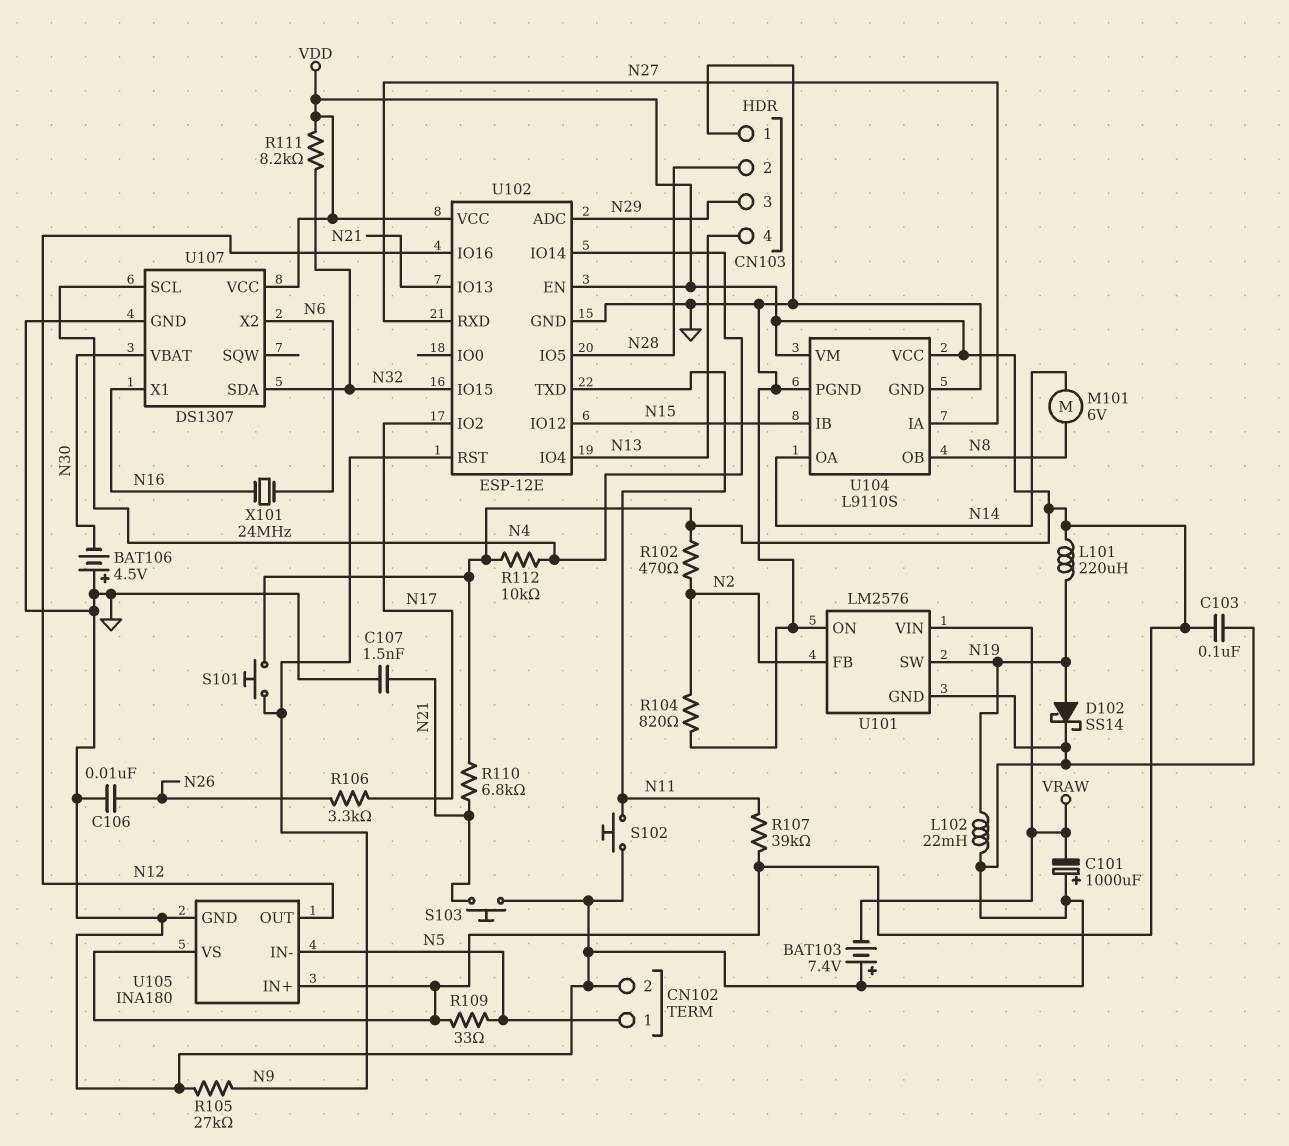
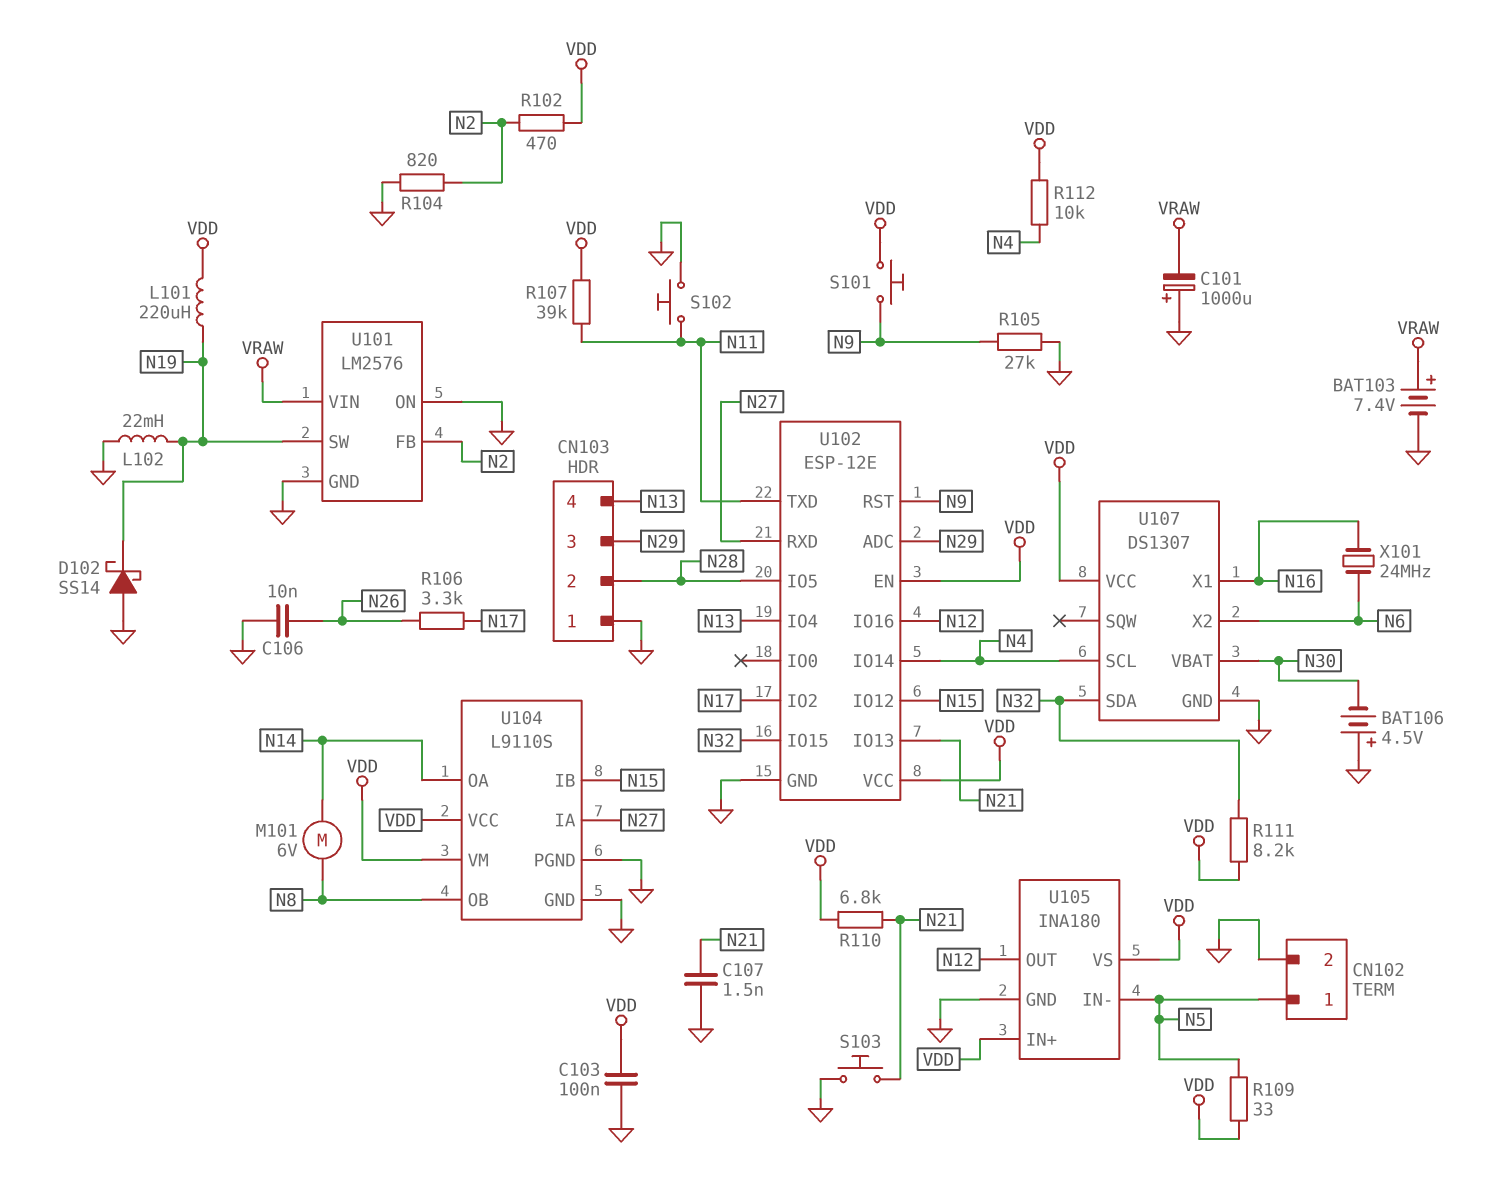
BAT103: 7.4V (plus GND, minus VRAW) -> 7.4V (plus VRAW, minus GND)
D102: schottky SS14 (A N19, K GND) -> schottky SS14 (A GND, K N19)

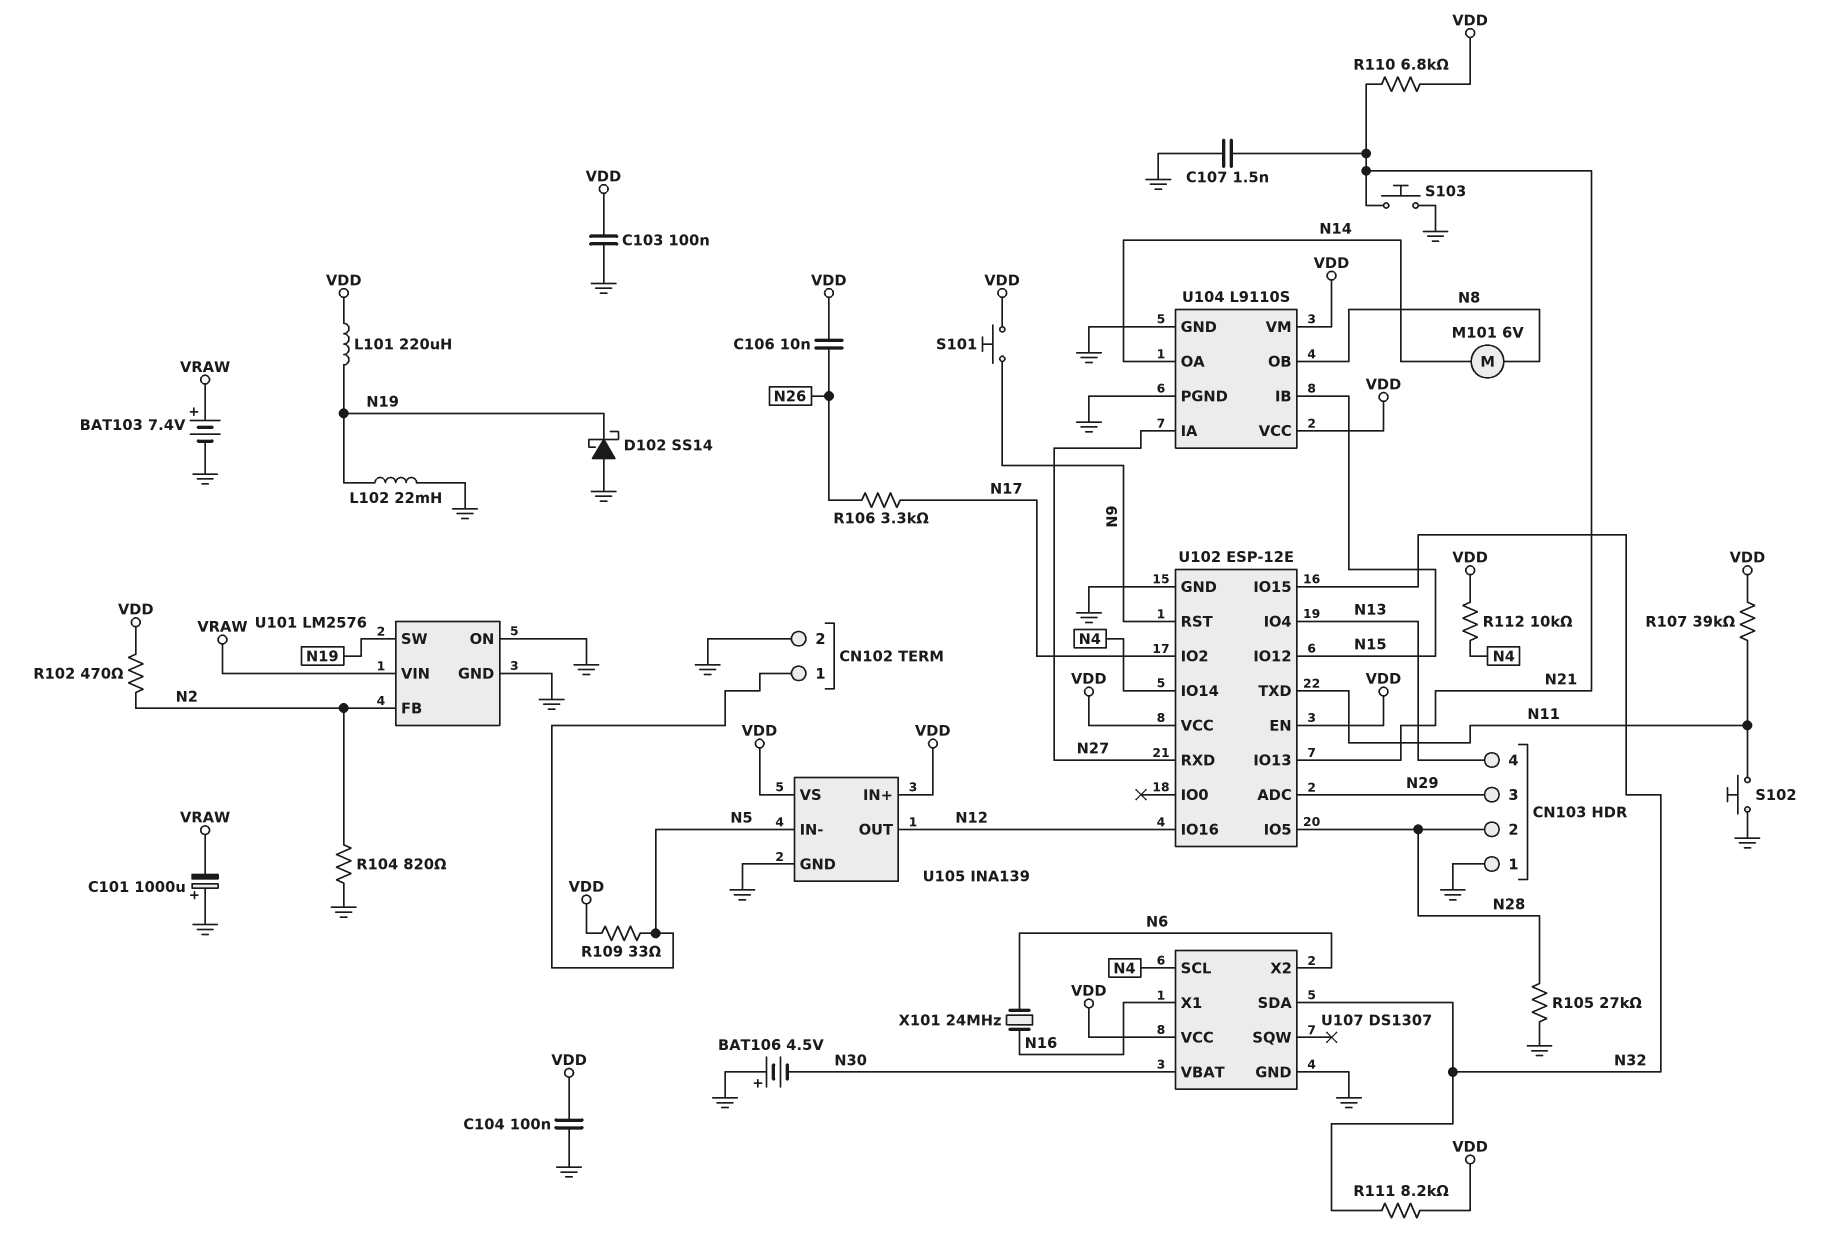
C104: none -> 100nF (GND, VDD)
C106: 10nF (GND, N26) -> 10nF (N26, VDD)
R105: 27k (GND, N9) -> 27k (GND, N28)
U105: INA180 -> INA139

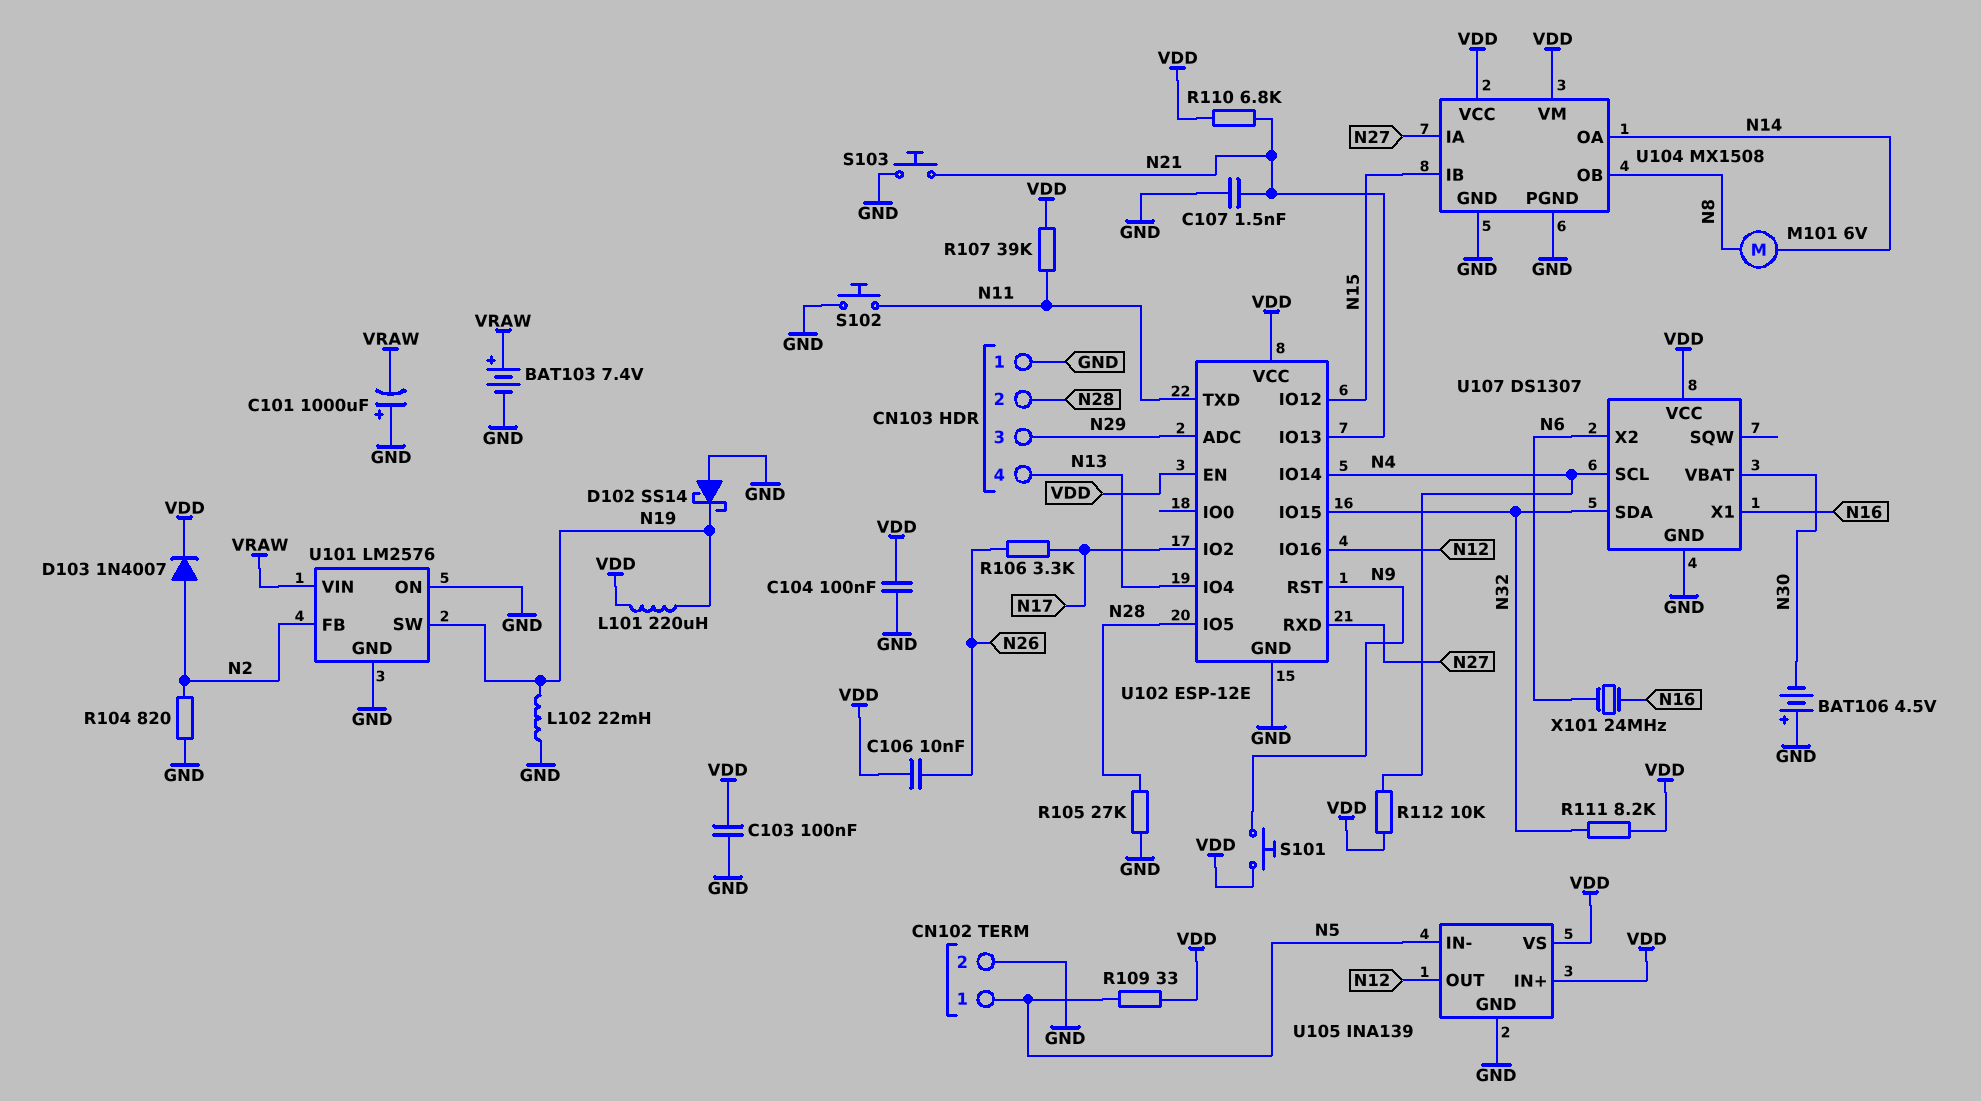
D103: none -> diode 1N4007 (A N2, K VDD)
R102: 470 (N2, VDD) -> none
U104: L9110S -> MX1508

